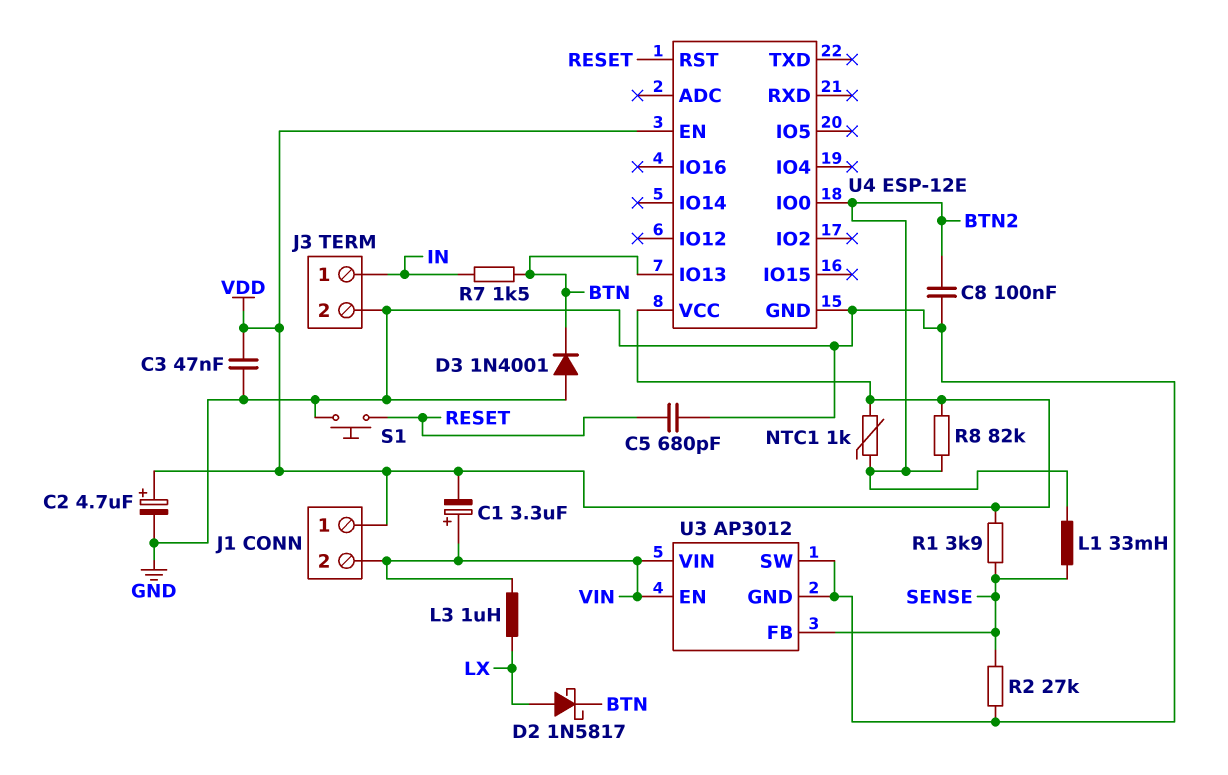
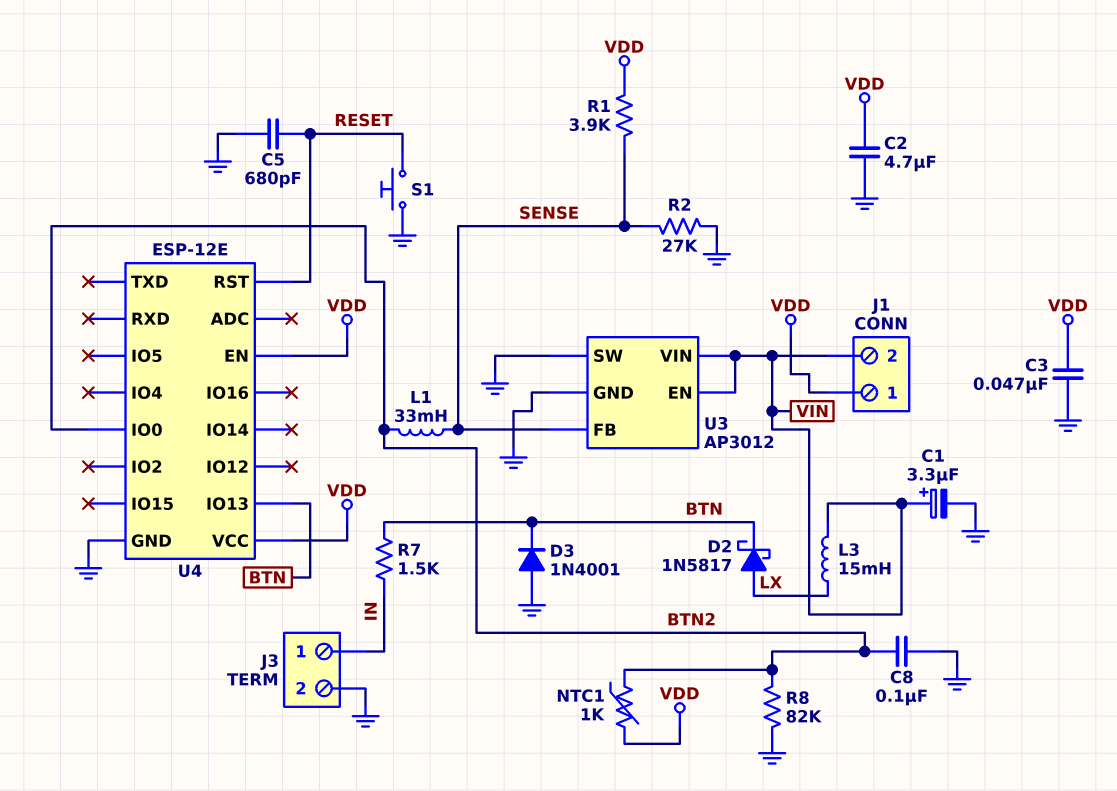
C1: 3.3uF (plus VIN, minus VDD) -> 3.3uF (plus VIN, minus GND)
C2: 4.7uF (plus VDD, minus GND) -> 4.7uF (GND, VDD)
L3: 1uH (LX, VIN) -> 15mH (LX, VIN)
R8: 82k (BTN2, VDD) -> 82k (BTN2, GND)

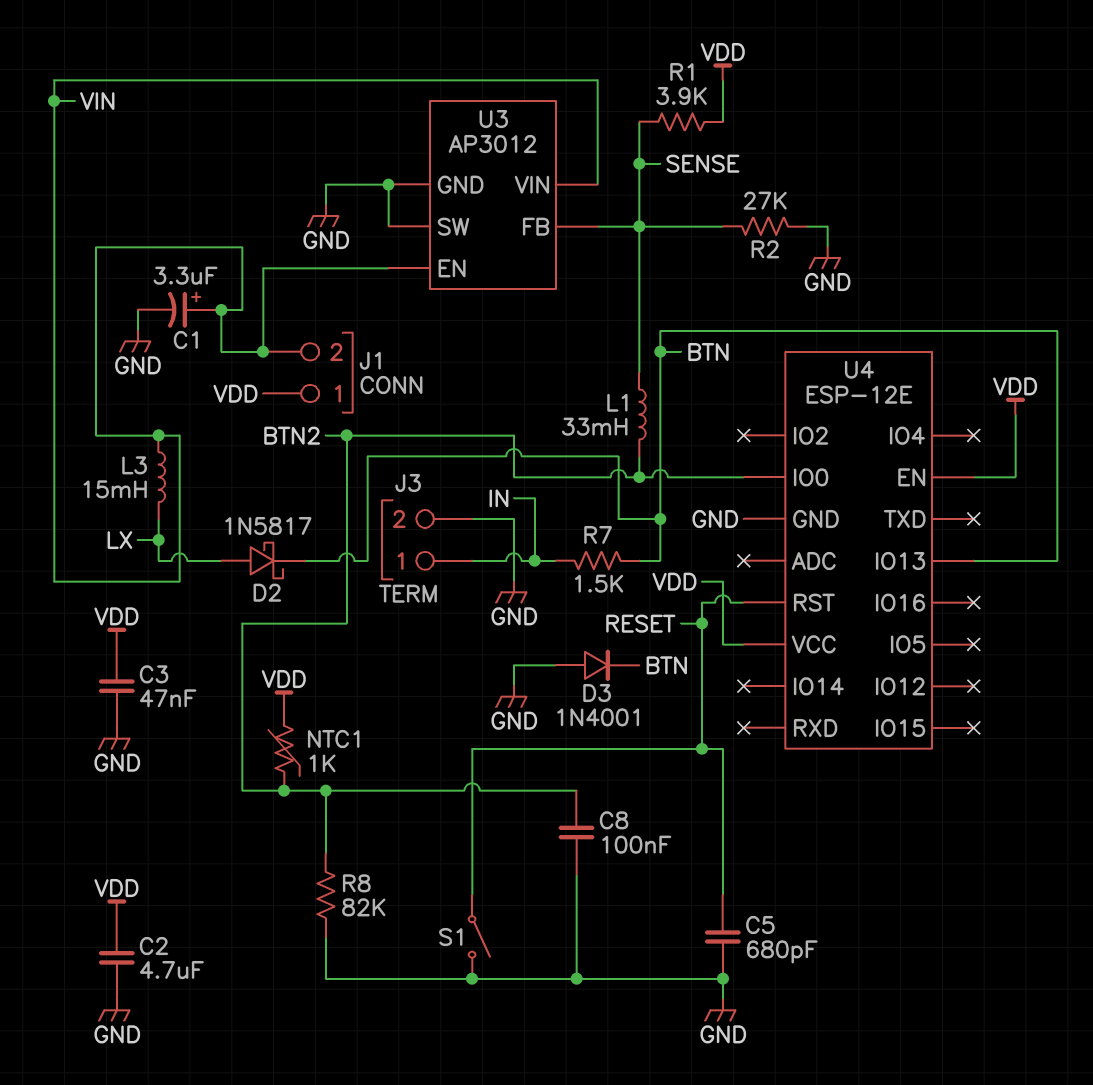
S1: button (GND, RESET) -> switch (GND, RESET)

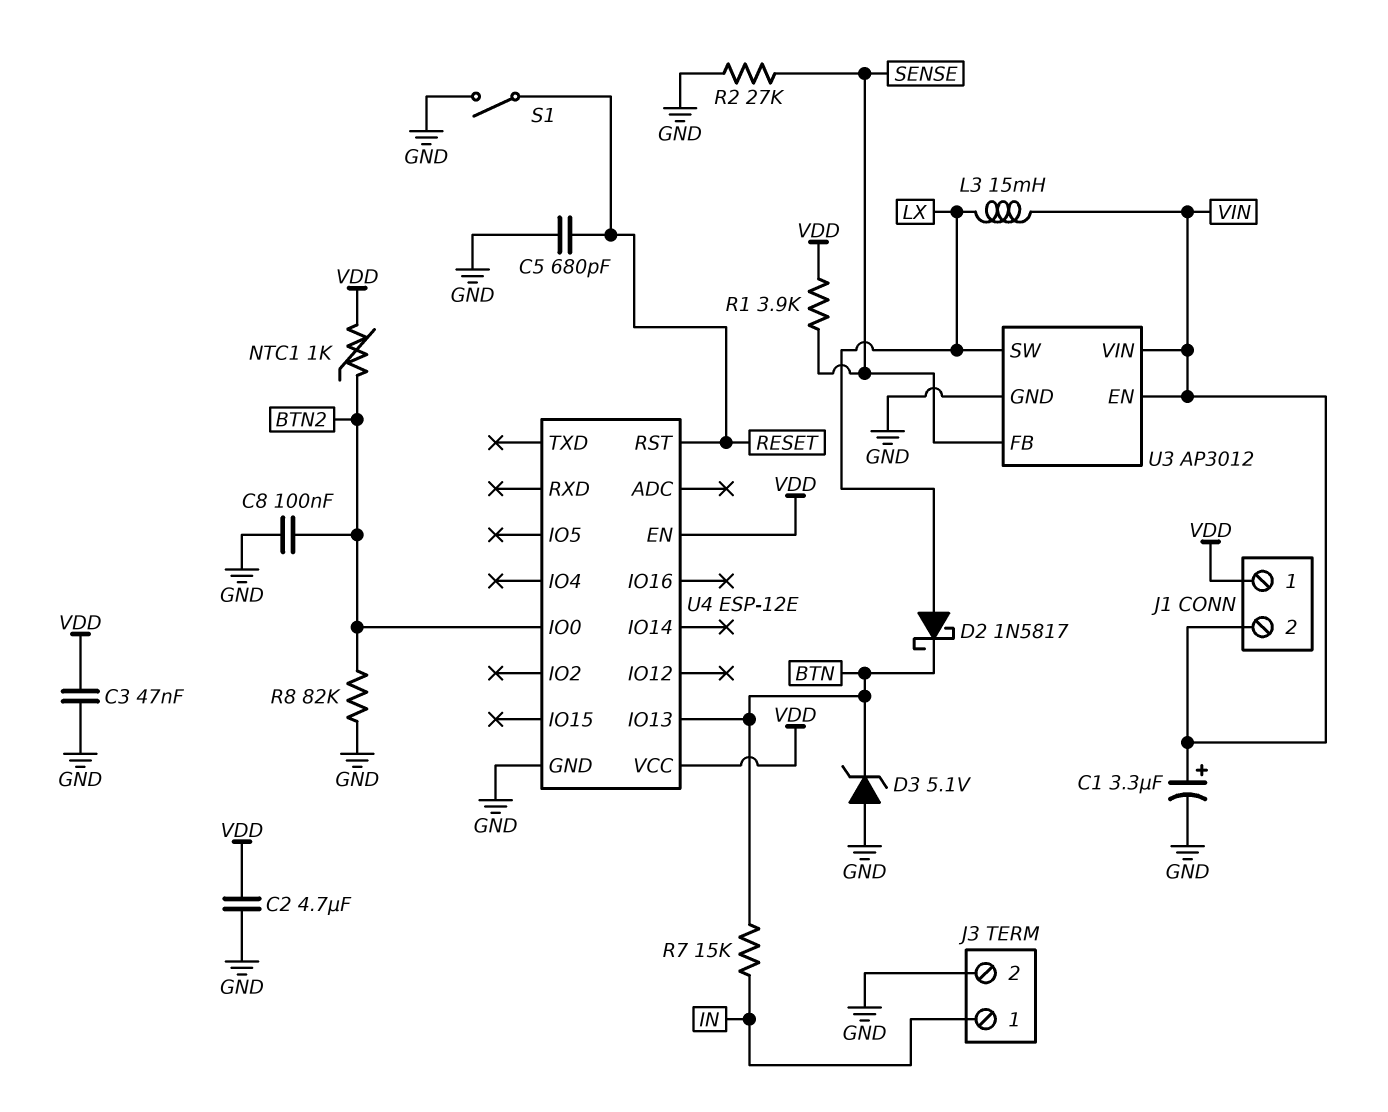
D3: diode 1N4001 (A GND, K BTN) -> zener 5.1V (A GND, K BTN)
L1: 33mH (BTN2, SENSE) -> none
R7: 1.5k (BTN, IN) -> 15k (BTN, IN)
U3 pin SW: GND -> LX

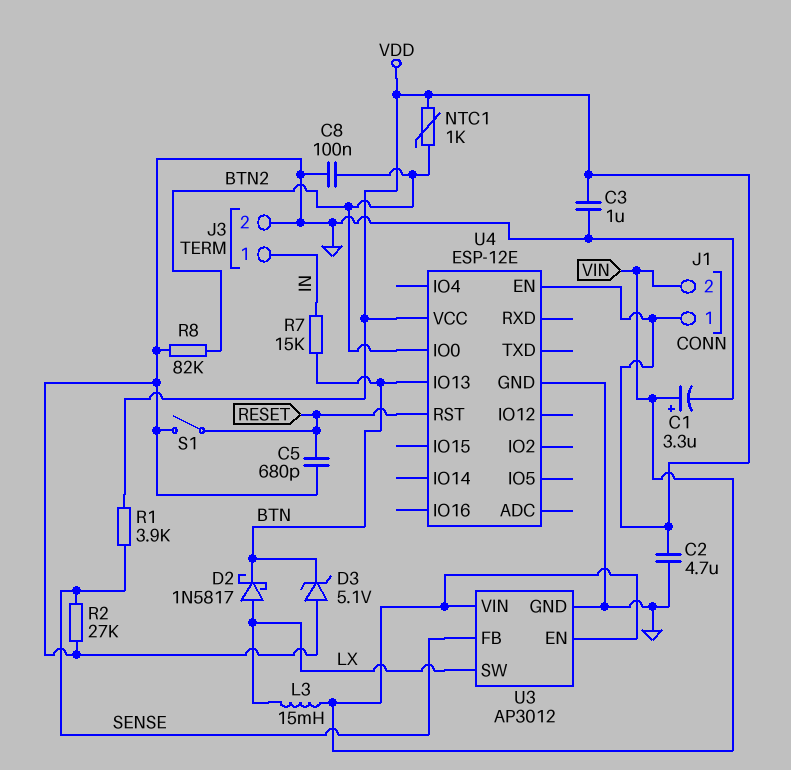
C3: 47nF (GND, VDD) -> 1uF (GND, VDD)

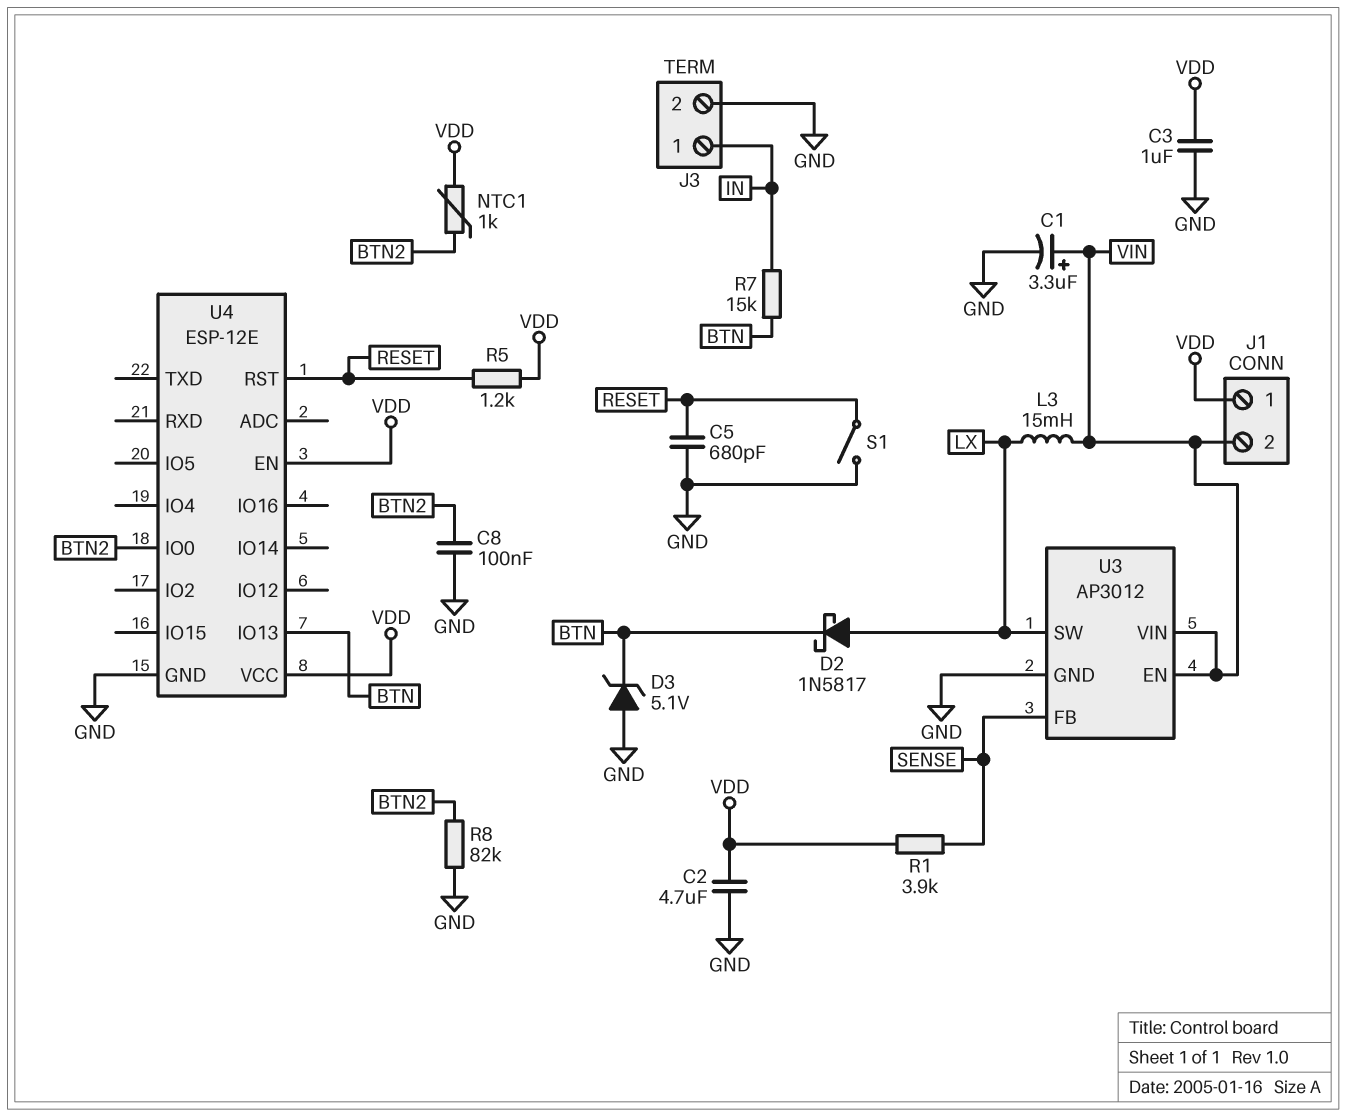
R2: 27k (GND, SENSE) -> none
R5: none -> 1.2k (RESET, VDD)

